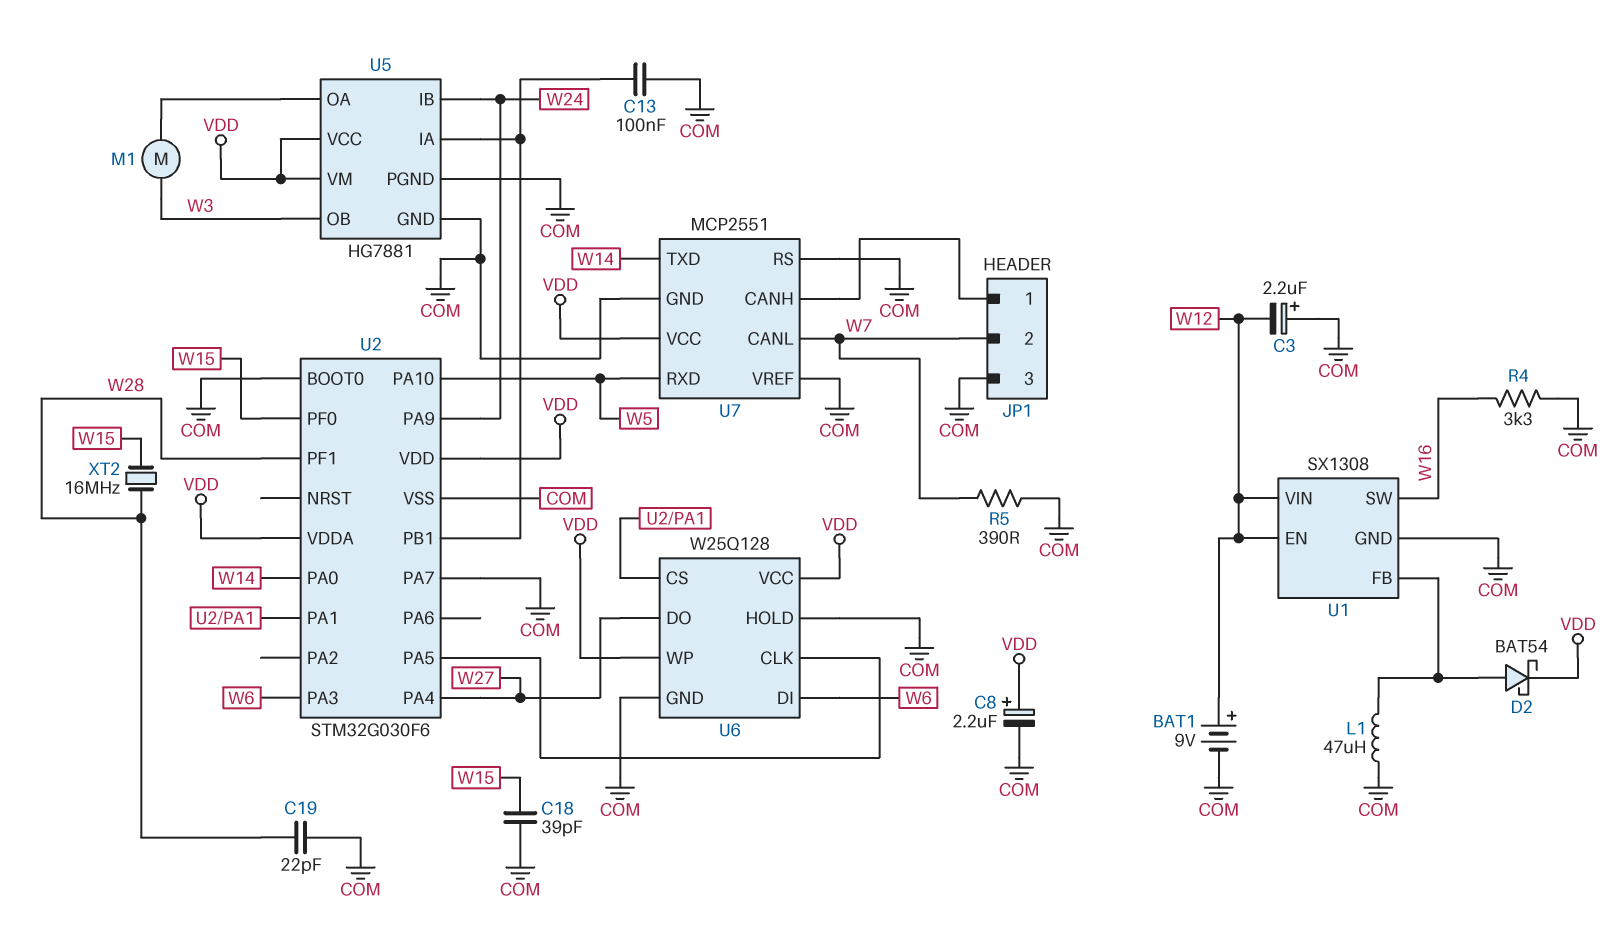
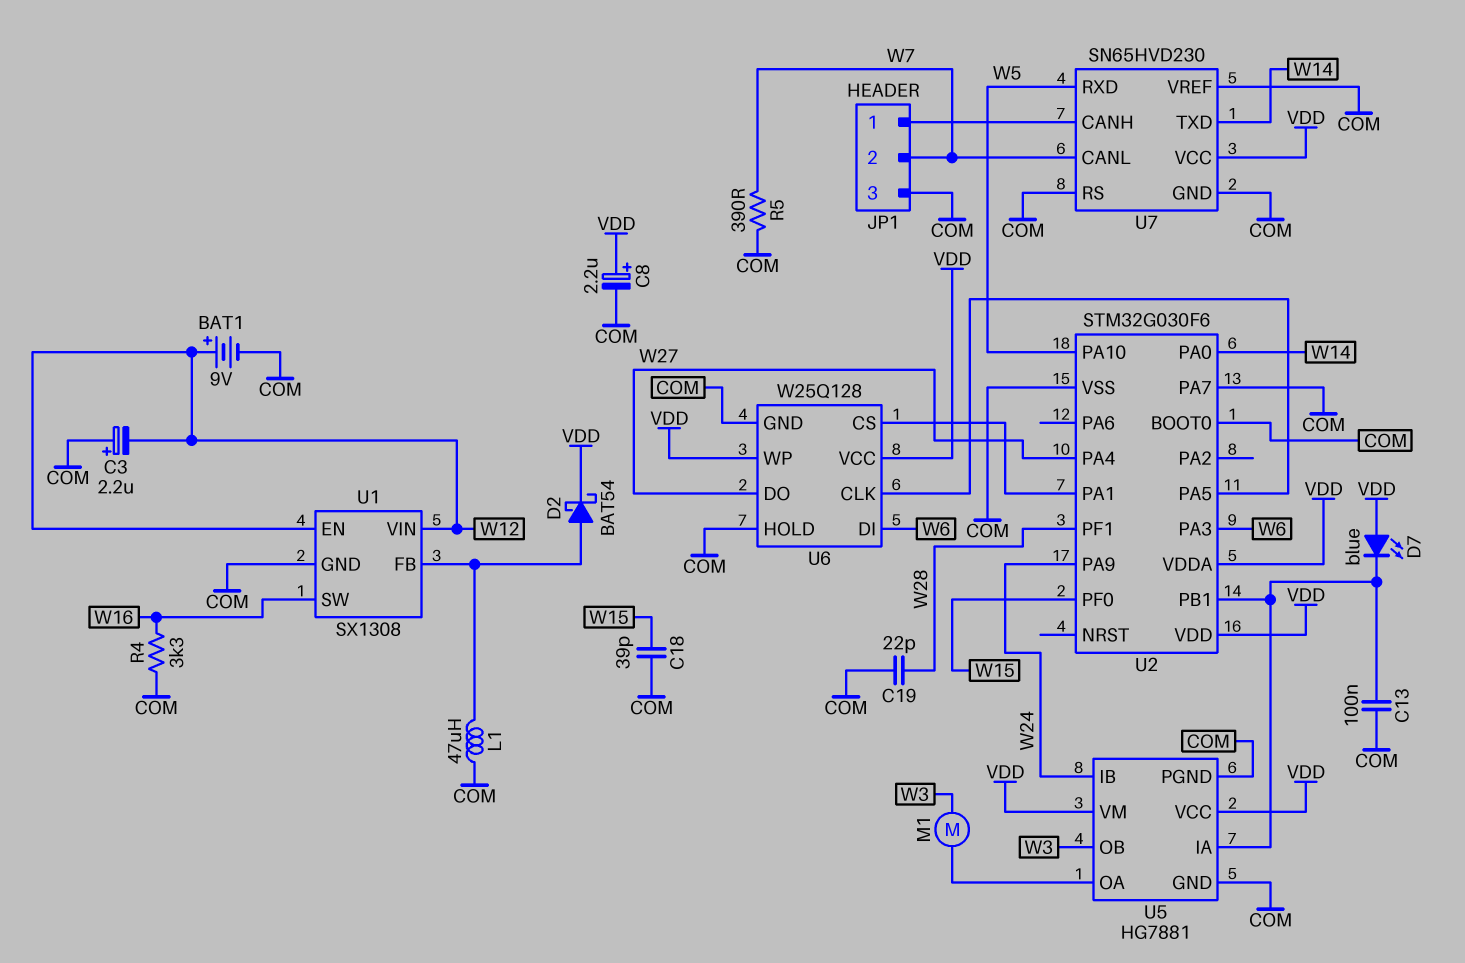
D7: none -> LED blue (A VDD, K U2/PB1)
U7: MCP2551 -> SN65HVD230
XT2: 16MHz (W15, W28) -> none

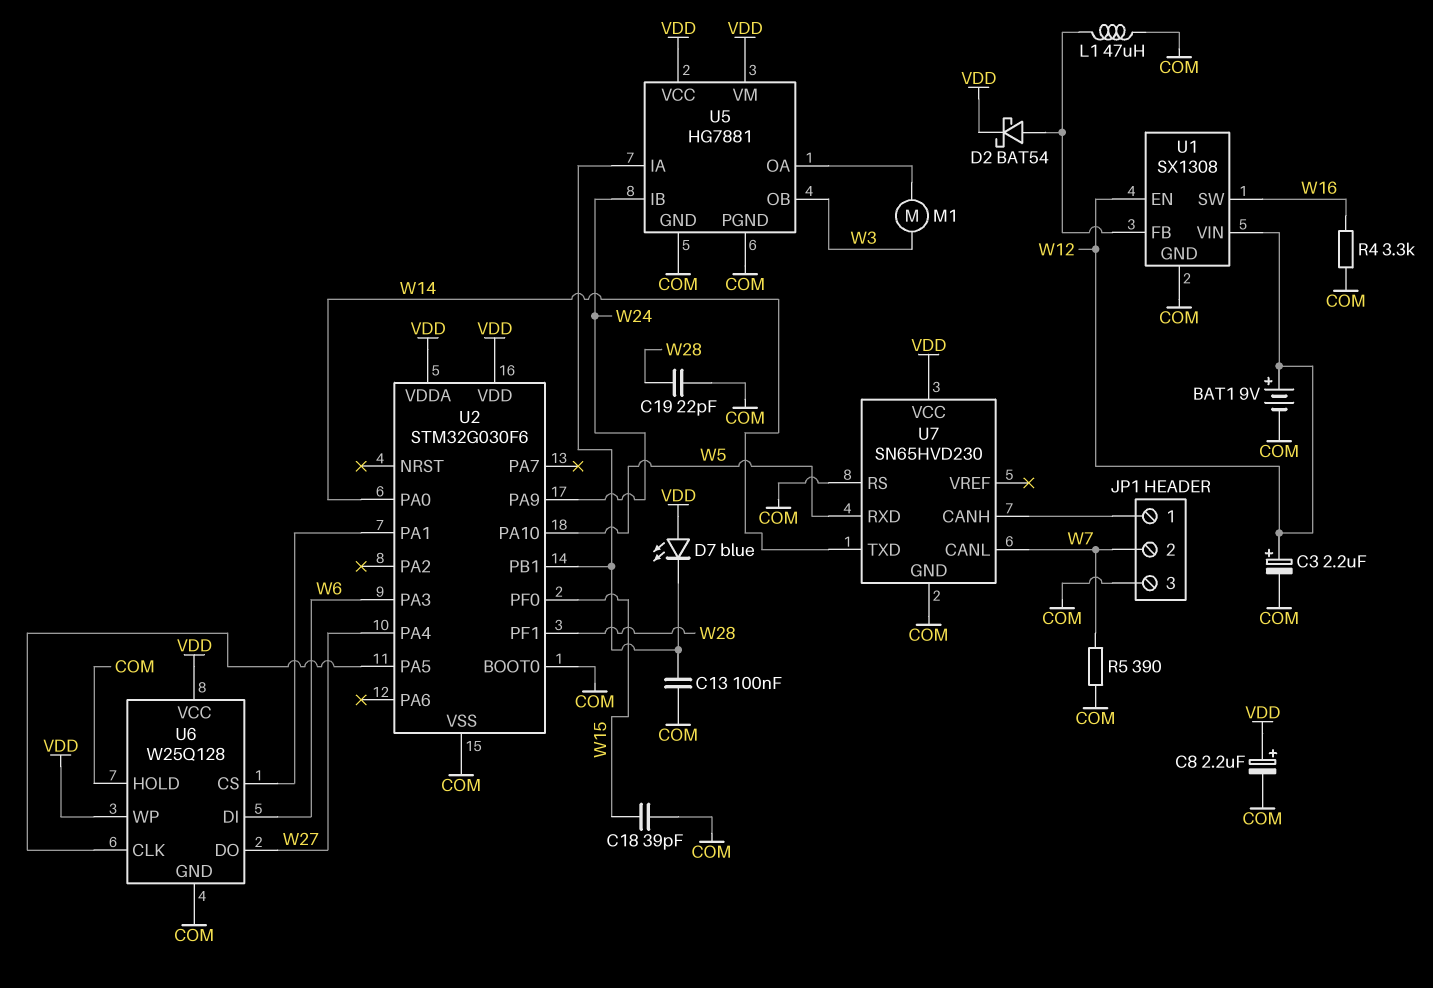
C3: 2.2uF (plus COM, minus W12) -> 2.2uF (plus W12, minus COM)
U2 pin PA7: COM -> none
U7 pin VREF: COM -> none

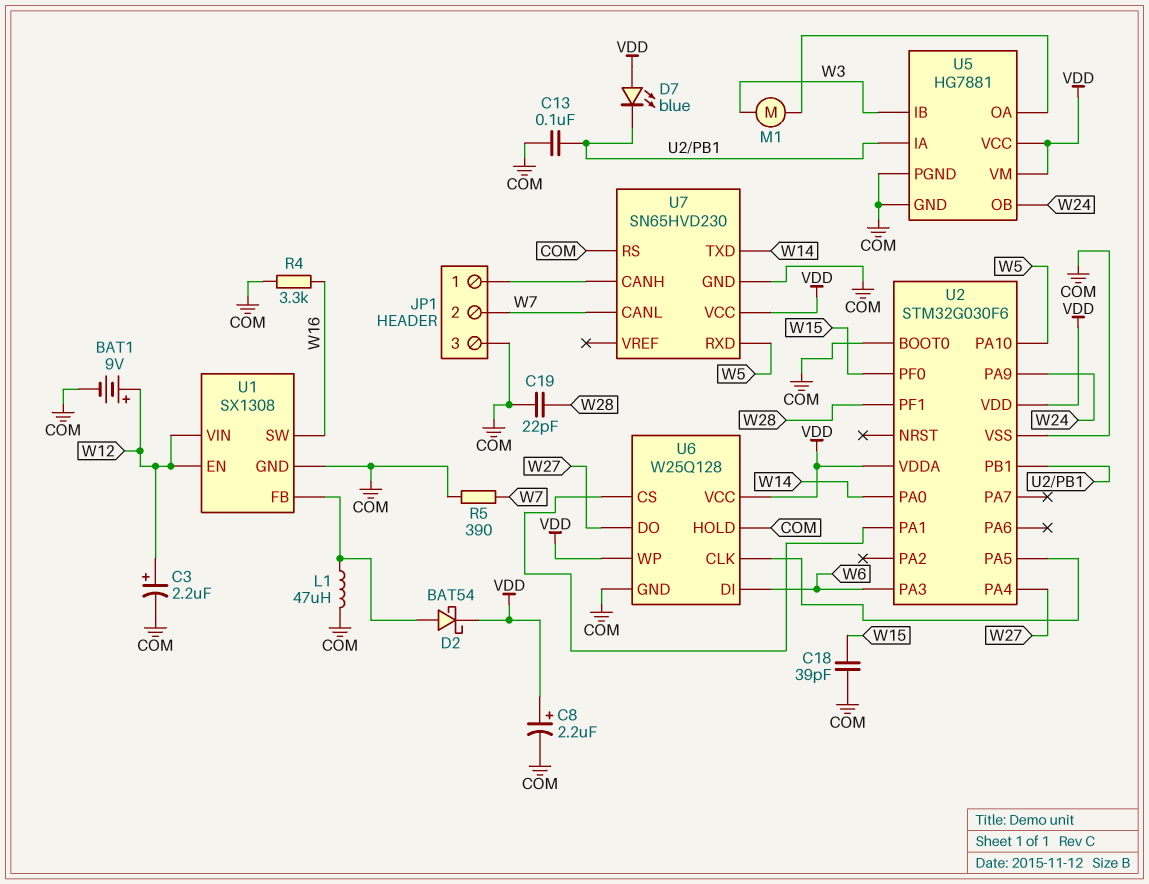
U5 pin IB: W24 -> W3
U5 pin OB: W3 -> W24

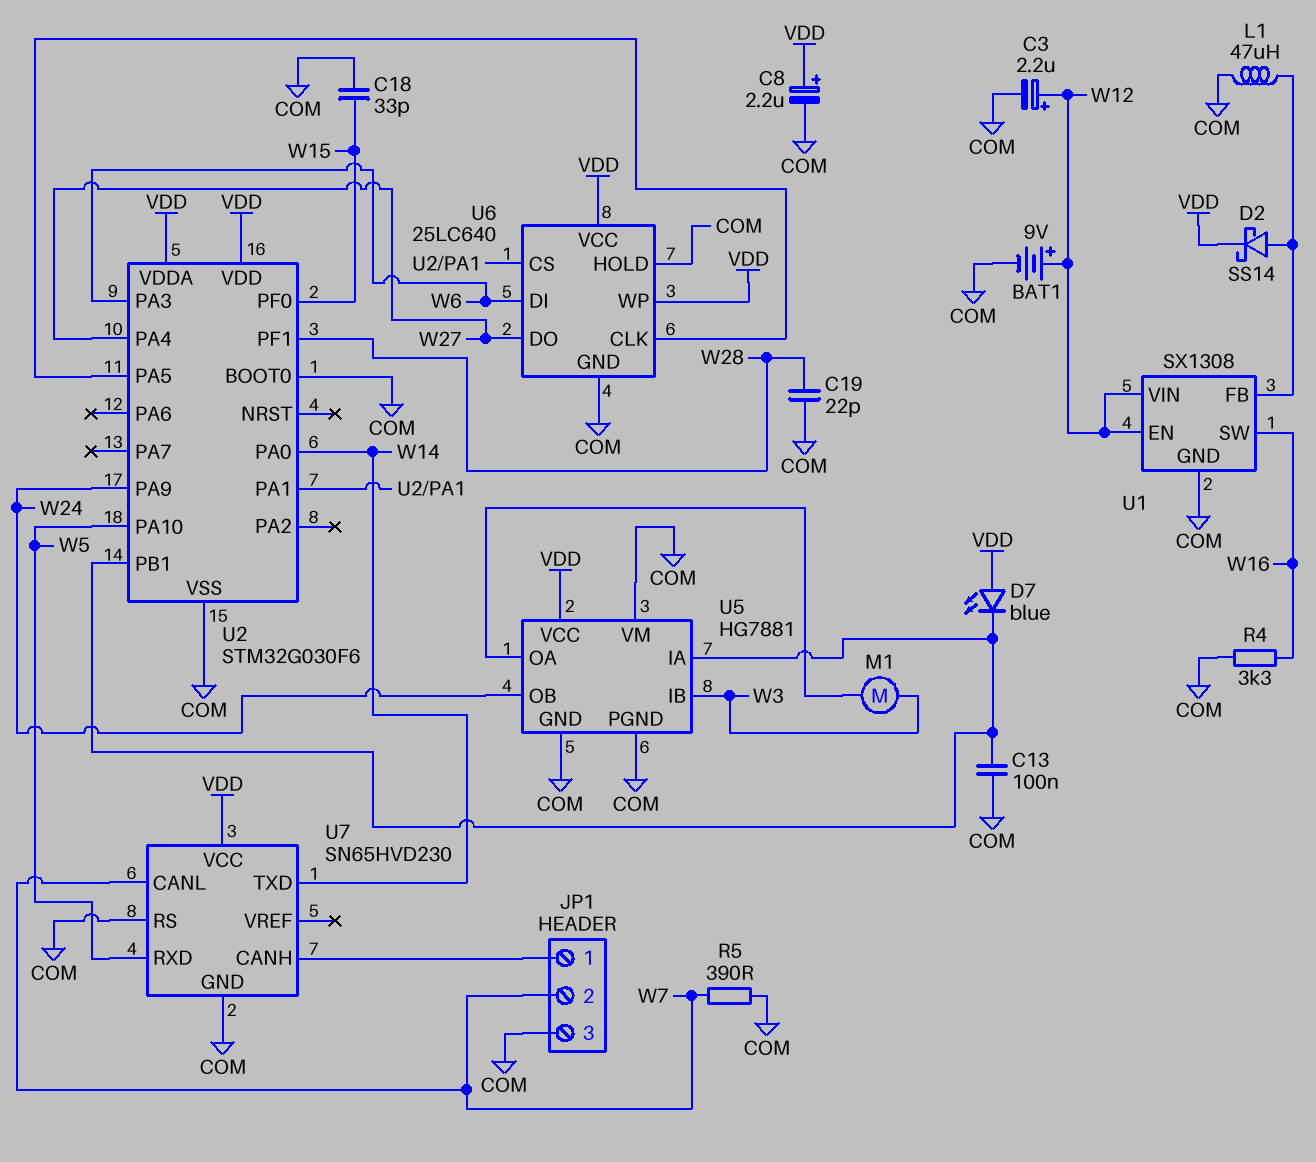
C18: 39pF (COM, W15) -> 33pF (COM, W15)
D2: schottky BAT54 (A U1/FB, K VDD) -> schottky SS14 (A U1/FB, K VDD)
U5 pin VM: VDD -> COM
U6: W25Q128 -> 25LC640

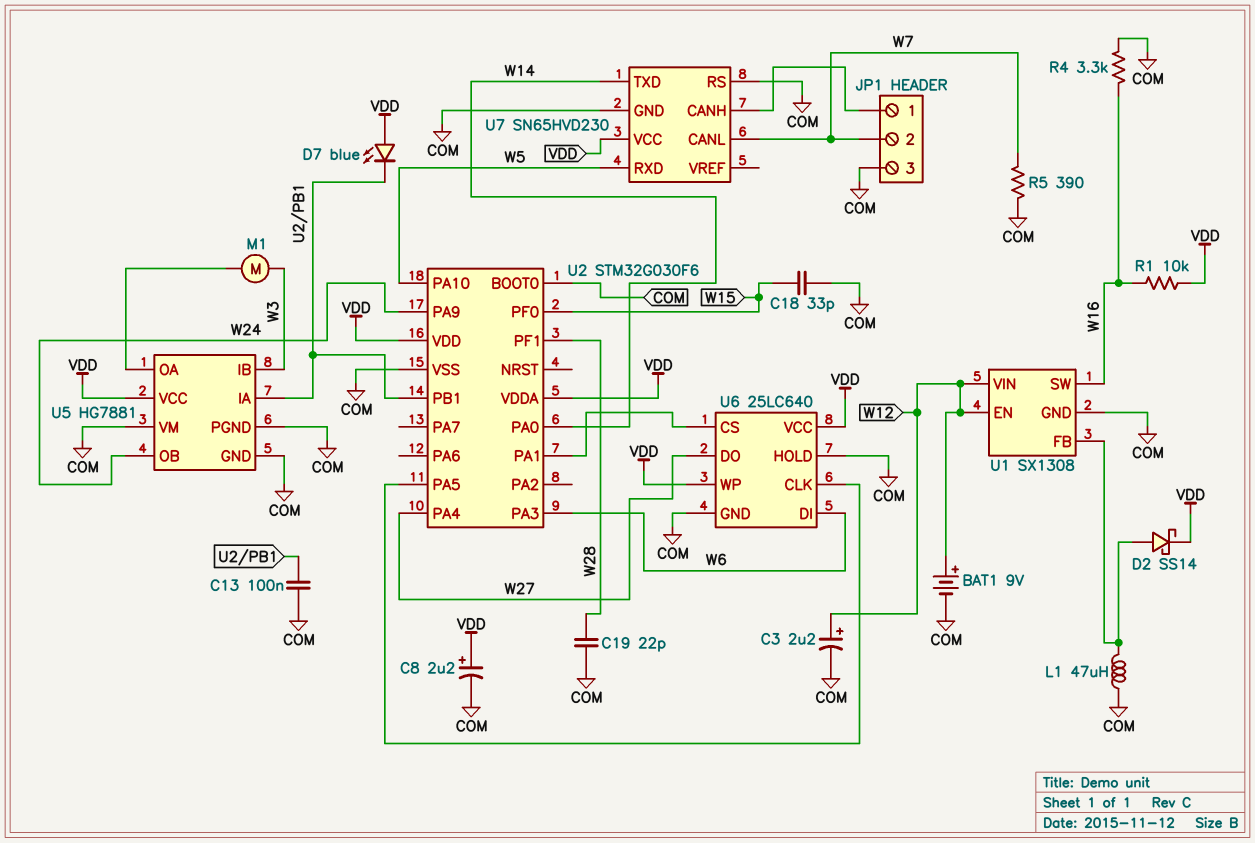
R1: none -> 10k (VDD, W16)

